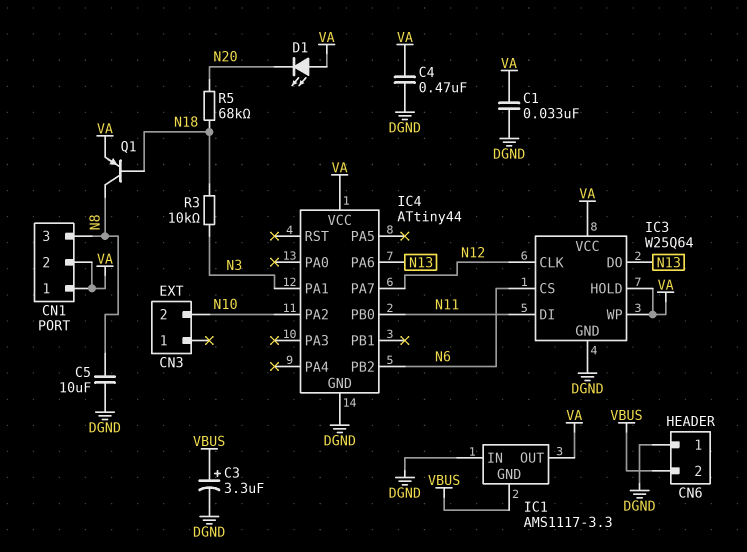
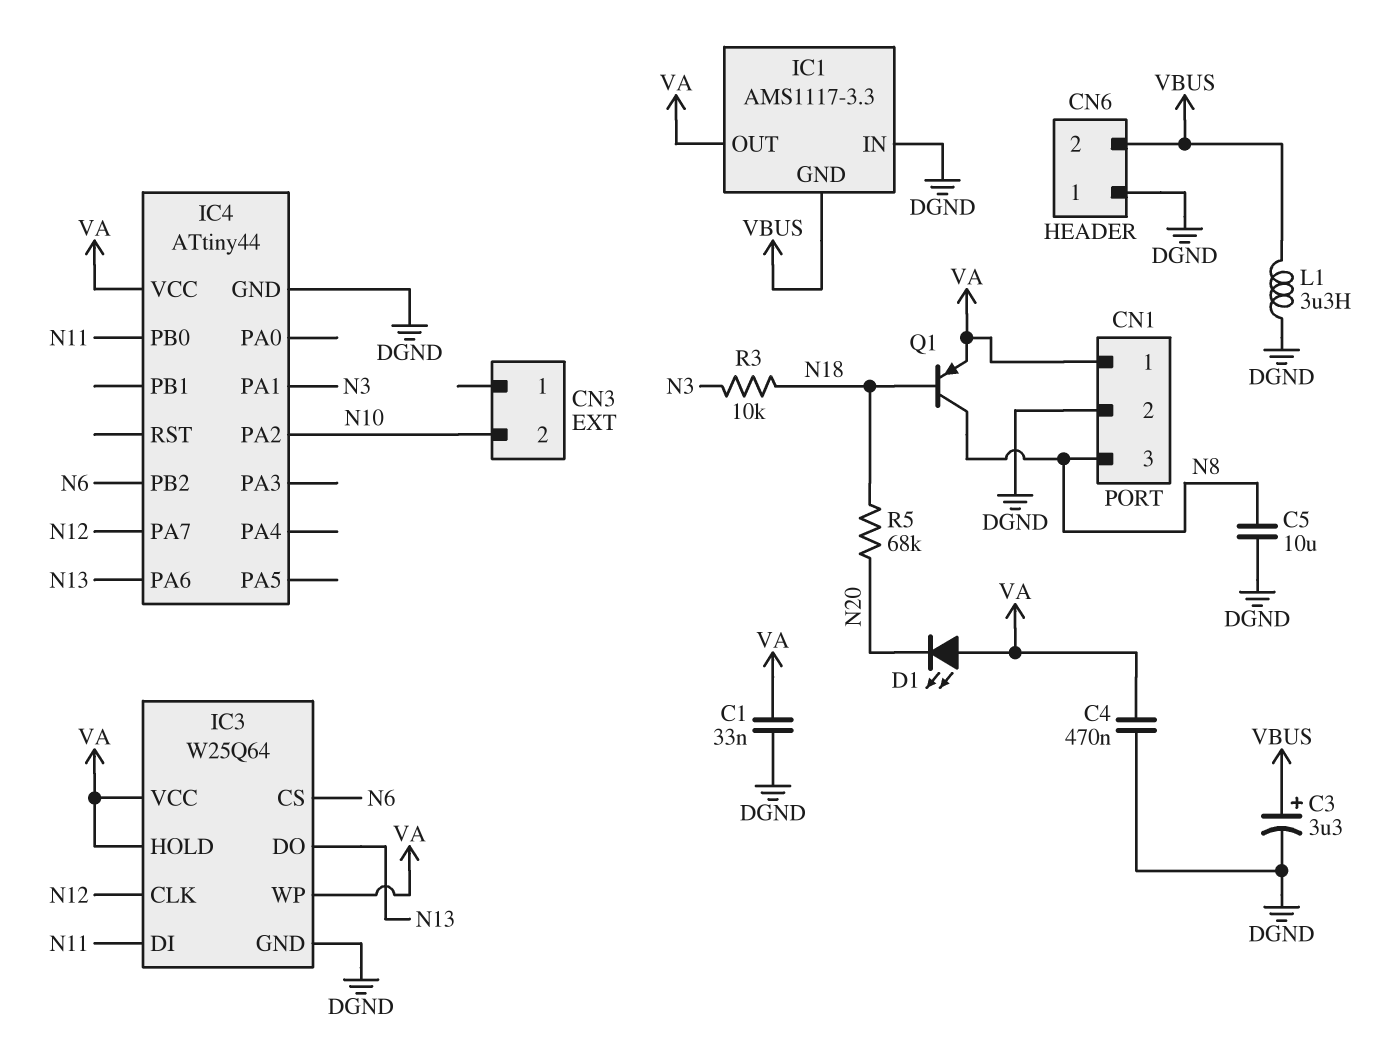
CN1 pin 2: VA -> DGND
L1: none -> 3.3uH (DGND, VBUS)

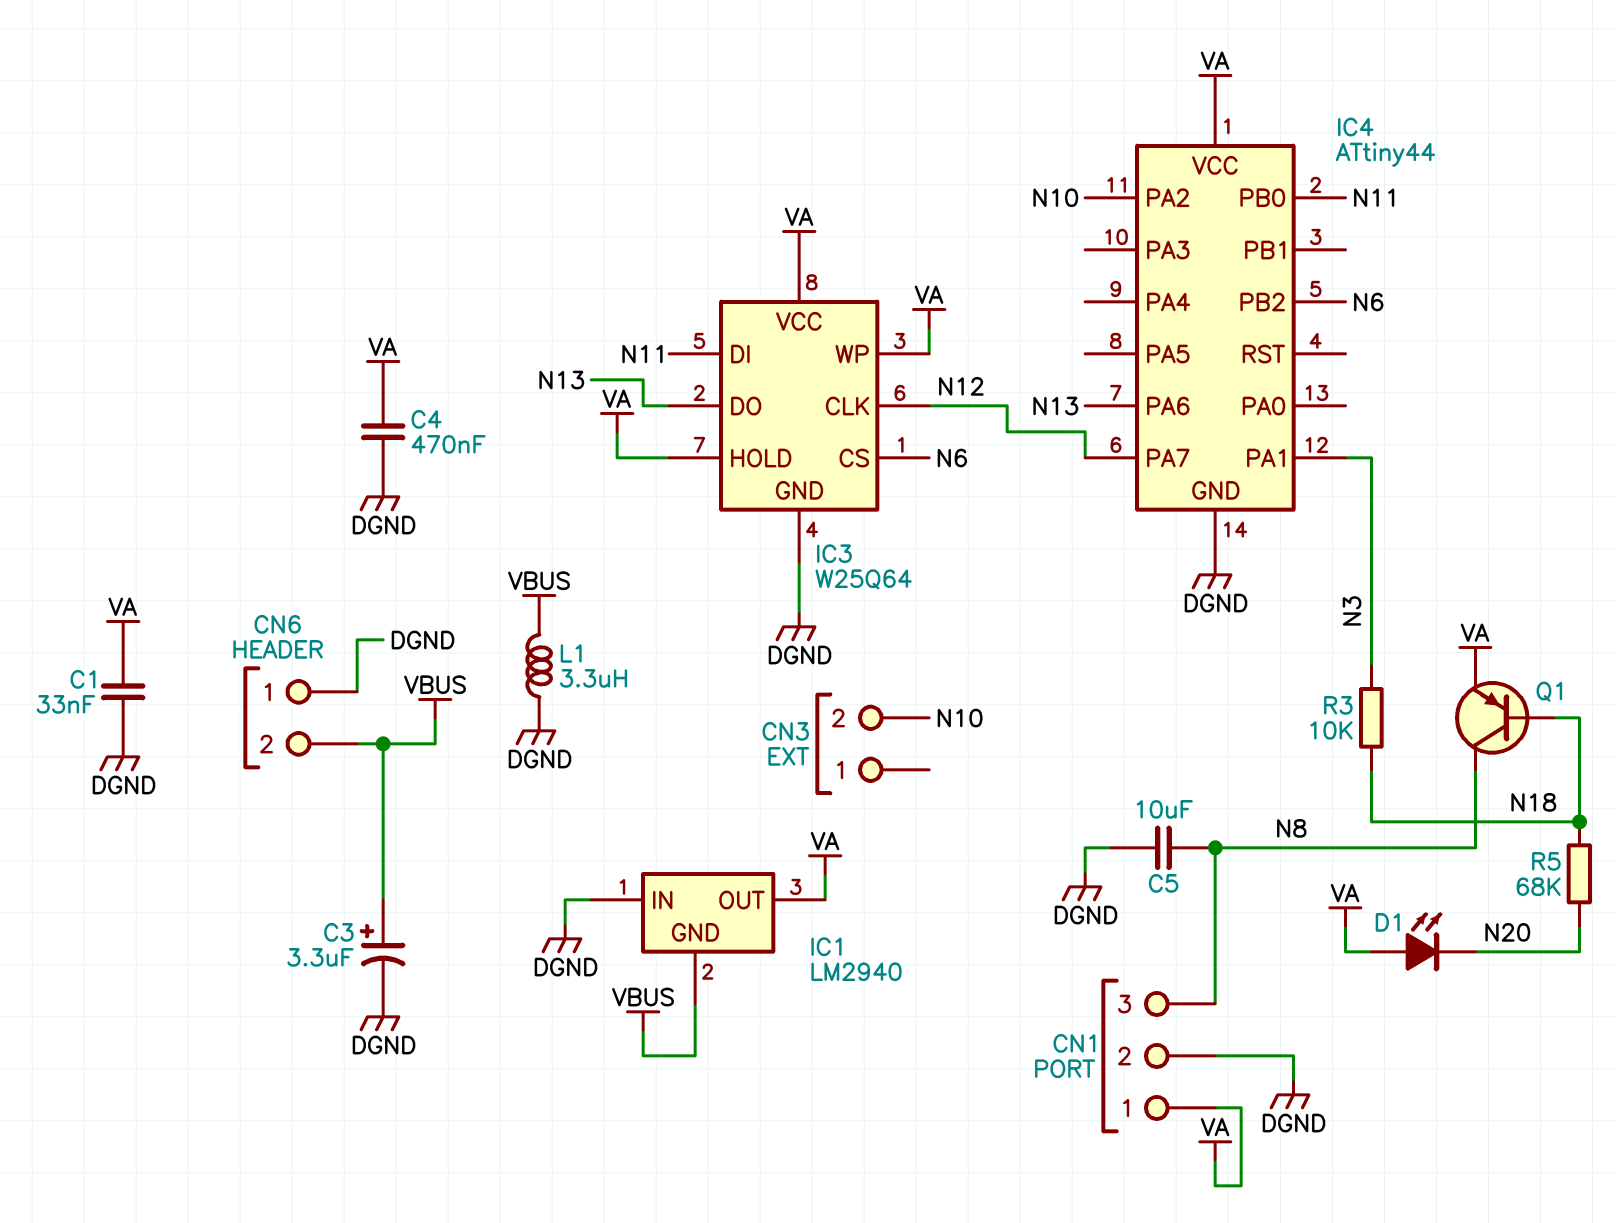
IC1: AMS1117-3.3 -> LM2940

